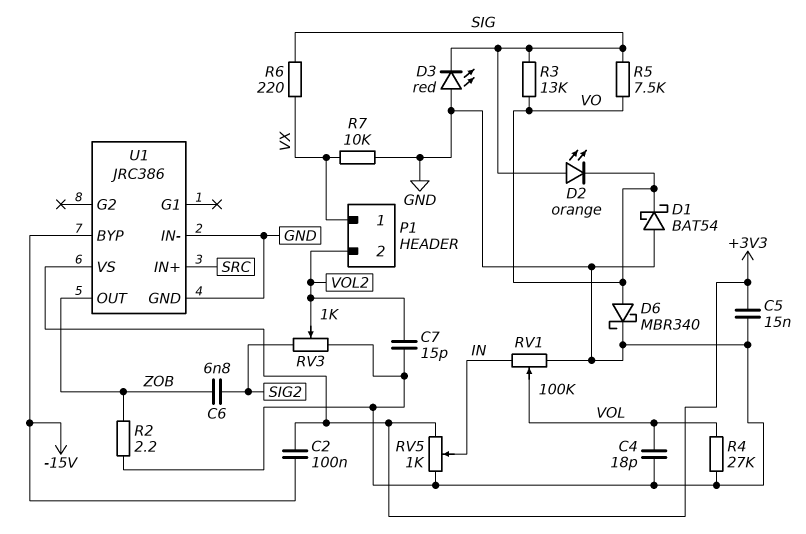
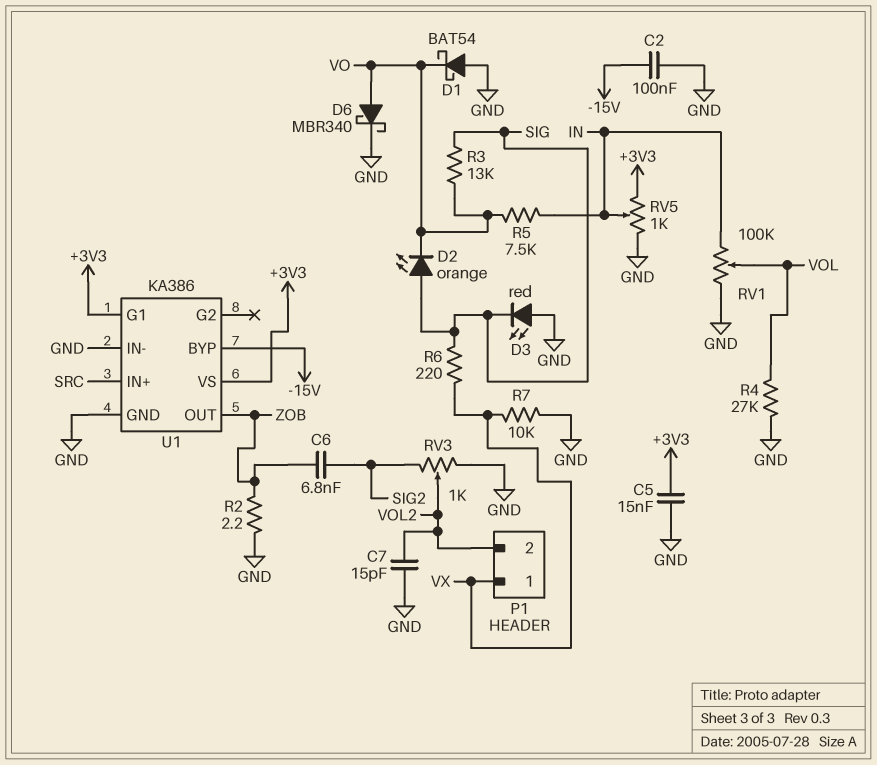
C2: 100nF (+3V3, -15V) -> 100nF (-15V, GND)
C4: 18pF (GND, VOL) -> none
R5: 7.5k (SIG, VO) -> 7.5k (IN, VO)
U1: JRC386 -> KA386
U1 pin G1: none -> +3V3

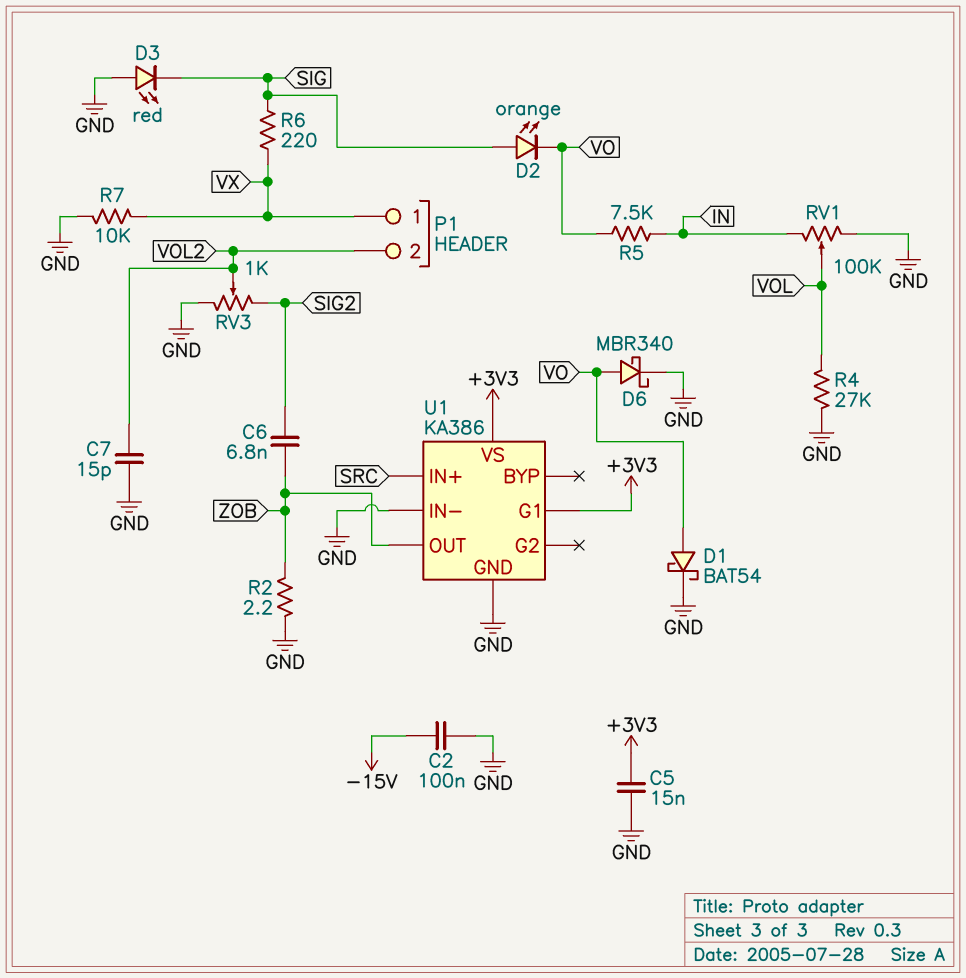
D1: schottky BAT54 (A GND, K VO) -> schottky BAT54 (A VO, K GND)
R3: 13k (SIG, VO) -> none
RV5: 1k (+3V3, GND, wiper IN) -> none
U1 pin BYP: -15V -> none

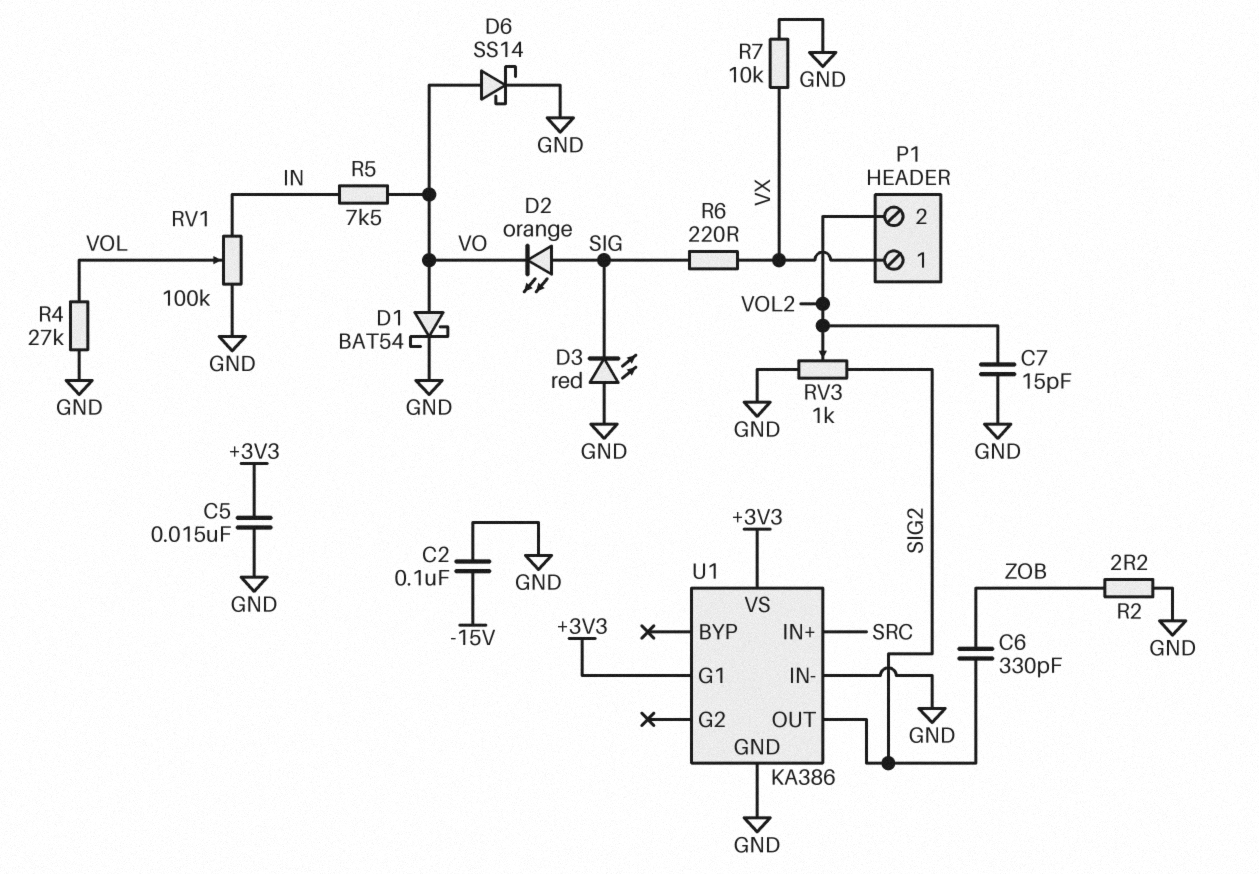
C6: 6.8nF (SIG2, ZOB) -> 330pF (SIG2, ZOB)
D6: schottky MBR340 (A VO, K GND) -> schottky SS14 (A VO, K GND)
U1 pin OUT: ZOB -> SIG2

